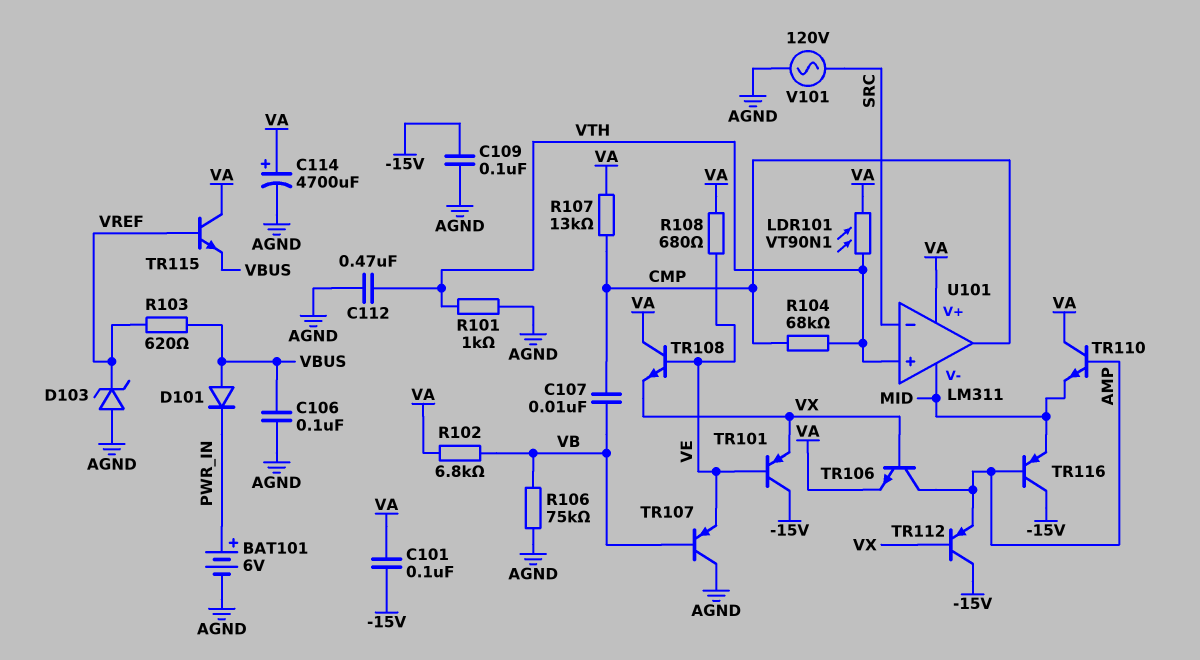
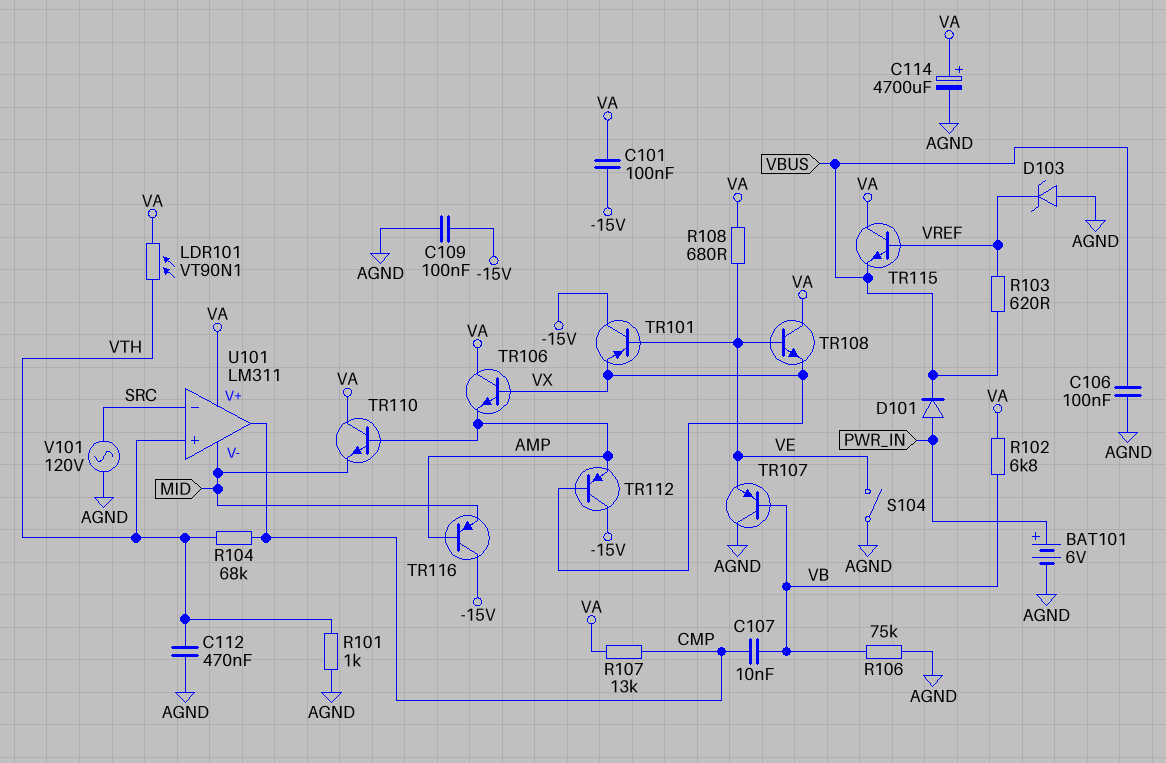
D101: diode (A VBUS, K PWR_IN) -> diode (A PWR_IN, K VBUS)
S104: none -> switch (AGND, VE)
TR106: NPN (B VX, C AMP, E VA) -> NPN (B VX, C VA, E AMP)

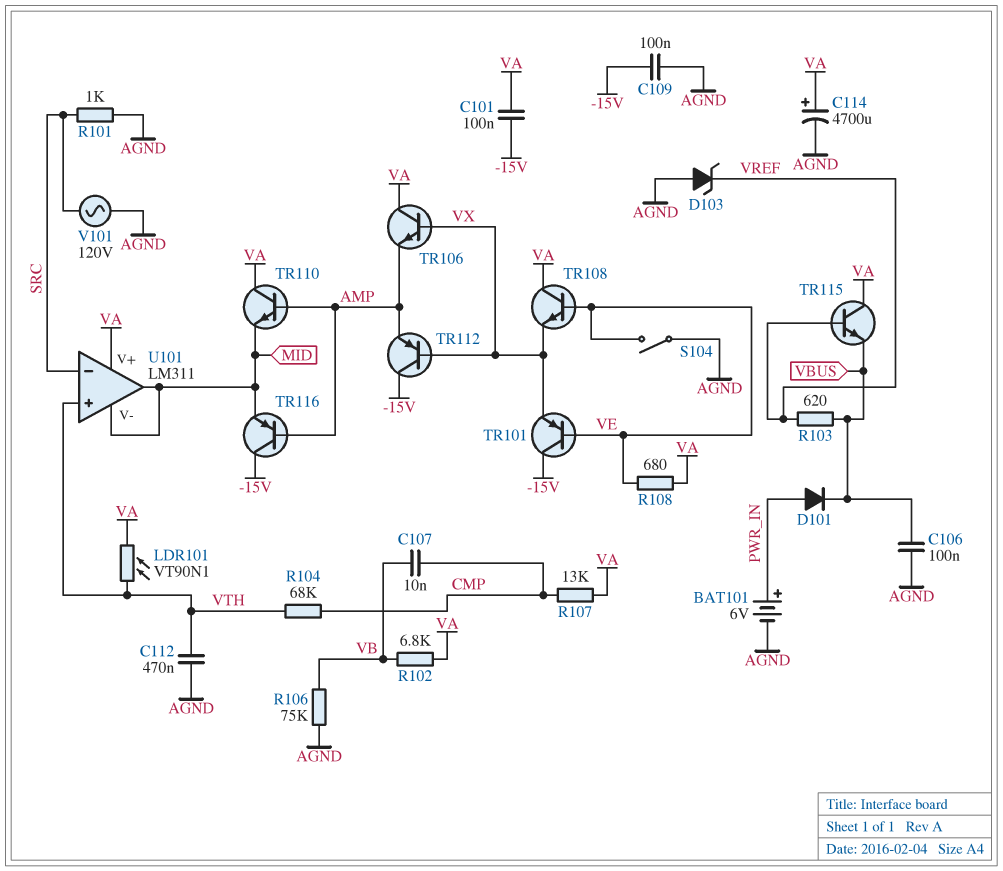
R101: 1k (AGND, VTH) -> 1k (AGND, SRC)
TR107: PNP (B VB, C AGND, E VE) -> none
U101 pin out: CMP -> MID

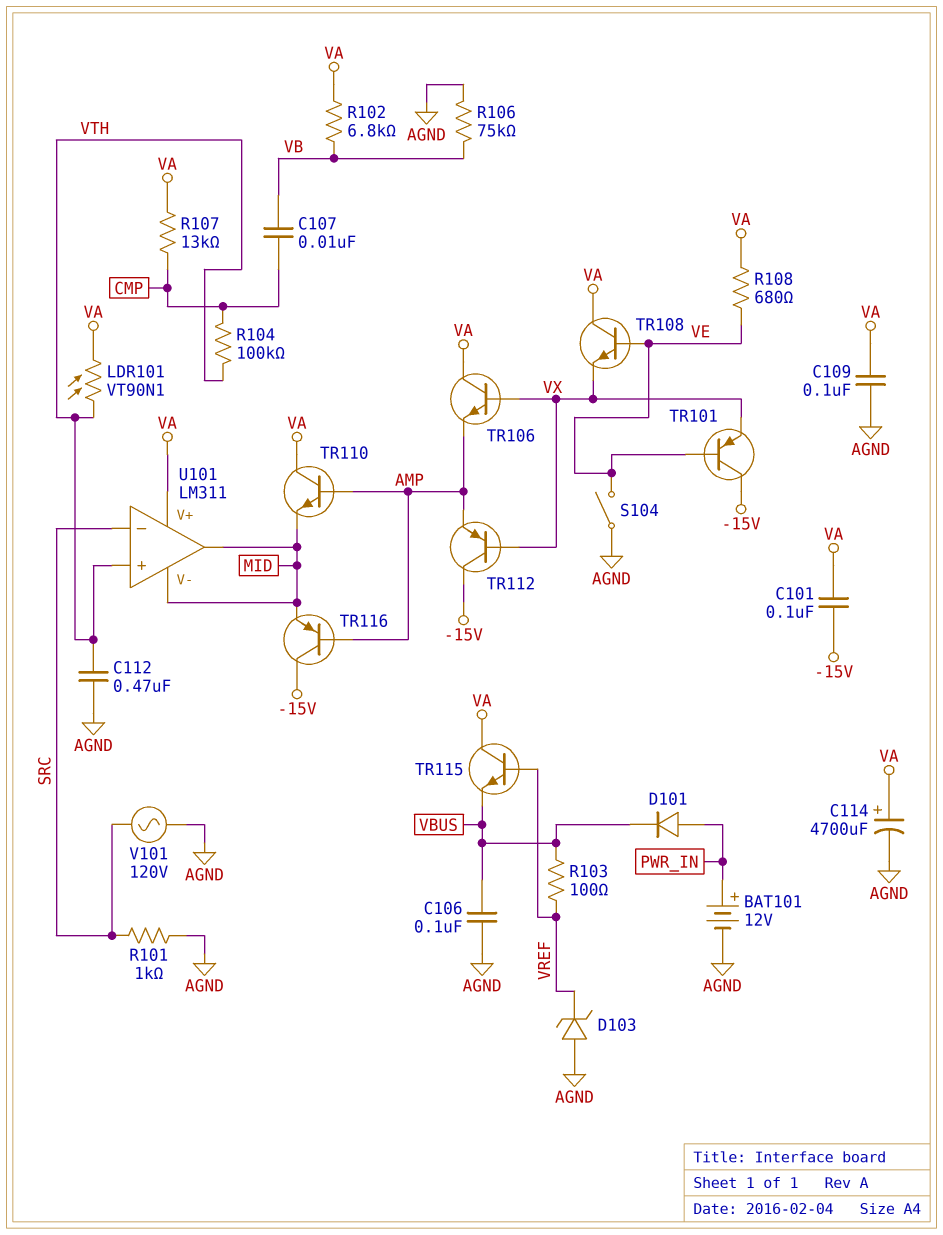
BAT101: 6V (plus PWR_IN, minus AGND) -> 12V (plus PWR_IN, minus AGND)
C109: 100nF (-15V, AGND) -> 100nF (AGND, VA)
R103: 620 (VBUS, VREF) -> 100 (VBUS, VREF)
R104: 68k (CMP, VTH) -> 100k (CMP, VTH)

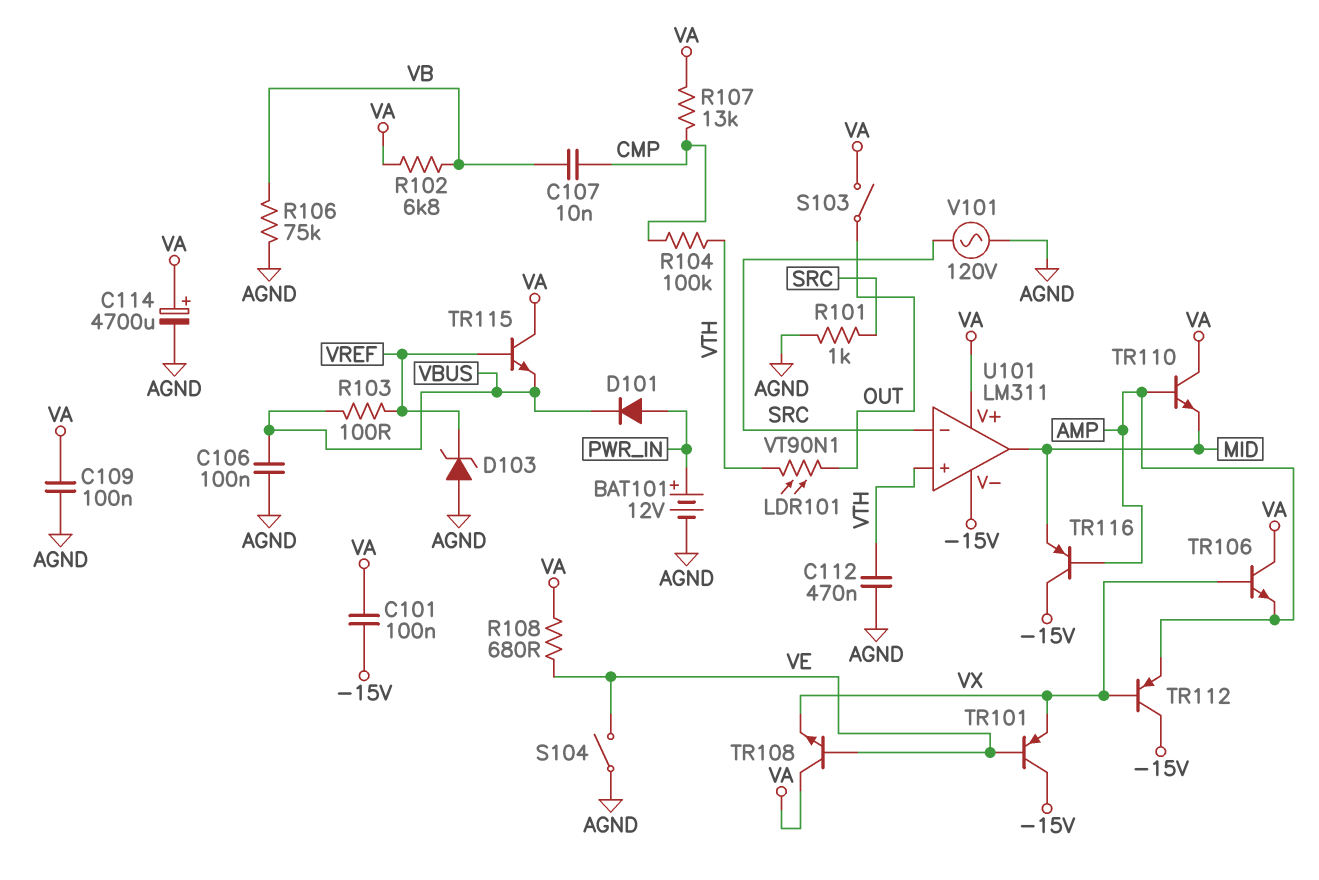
LDR101: VT90N1 (VA, VTH) -> VT90N1 (OUT, VTH)
S103: none -> switch (OUT, VA)
U101 pin V-: MID -> -15V

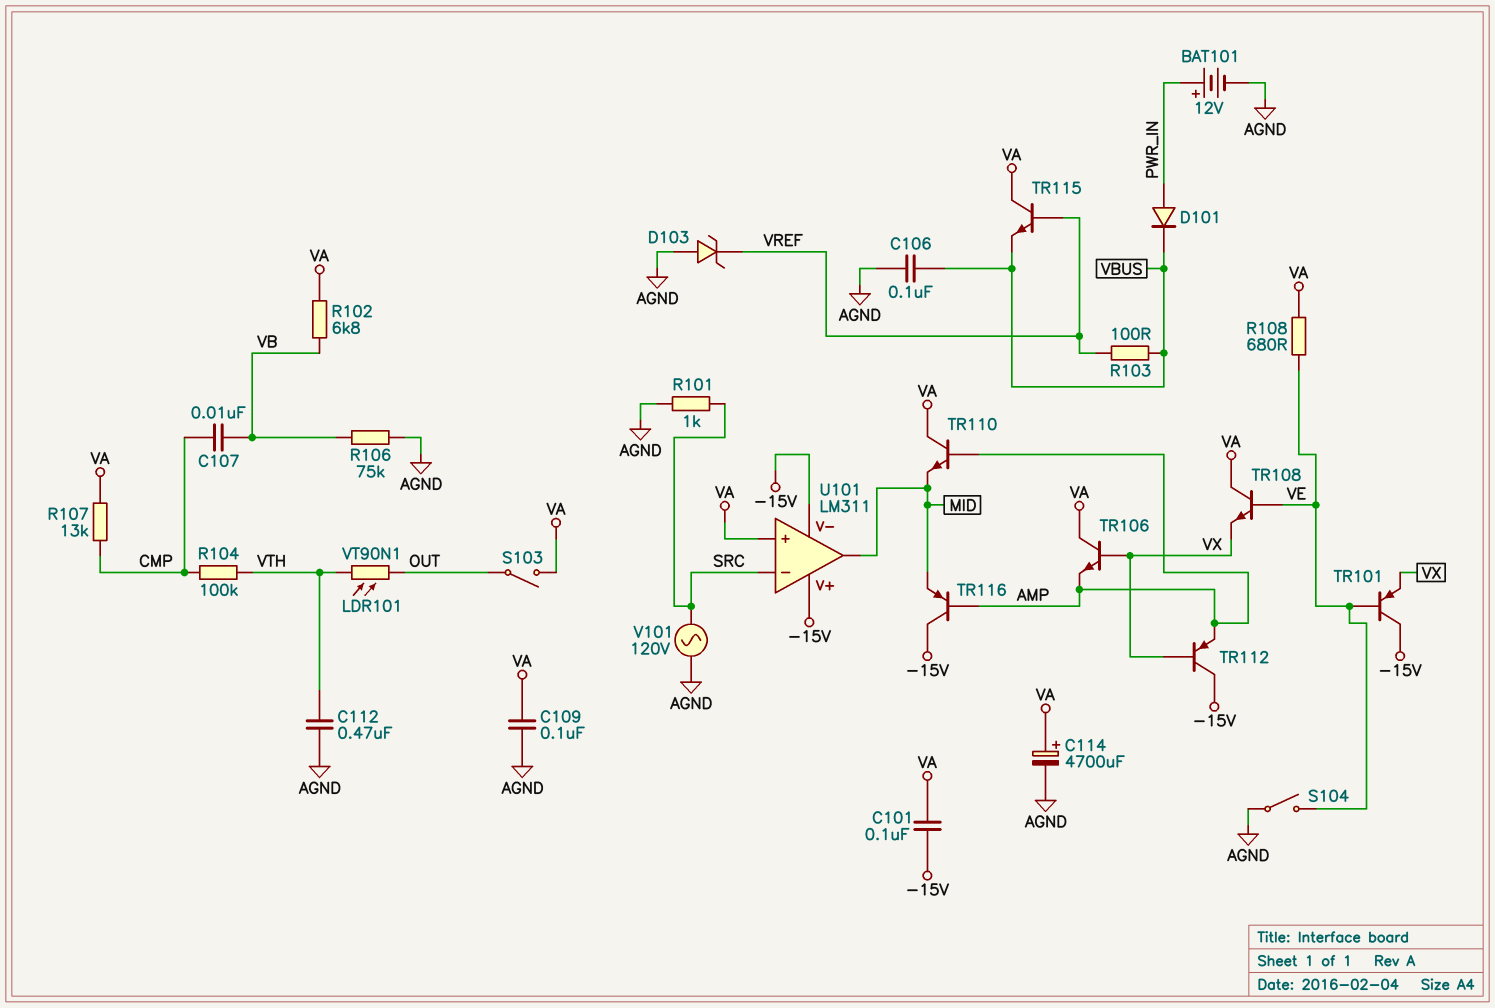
U101 pin V+: VA -> -15V
U101 pin in+: VTH -> VA

